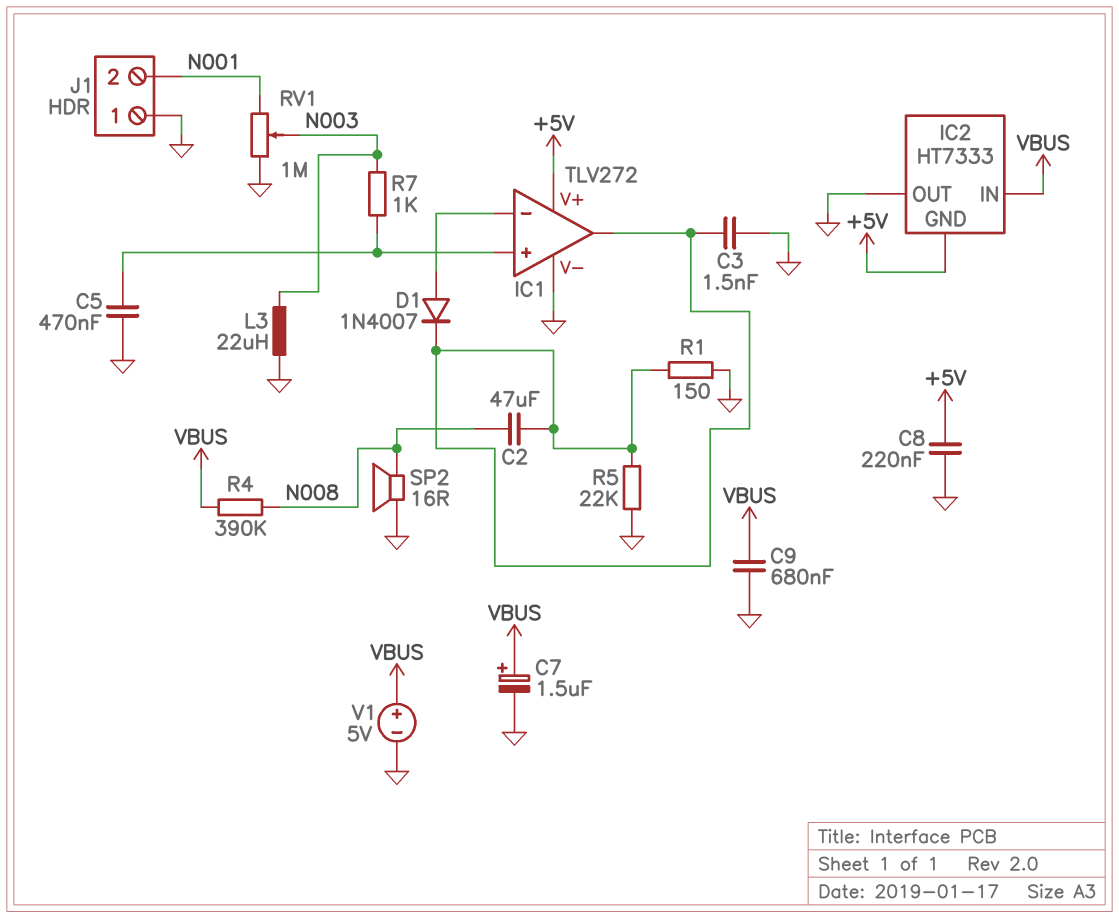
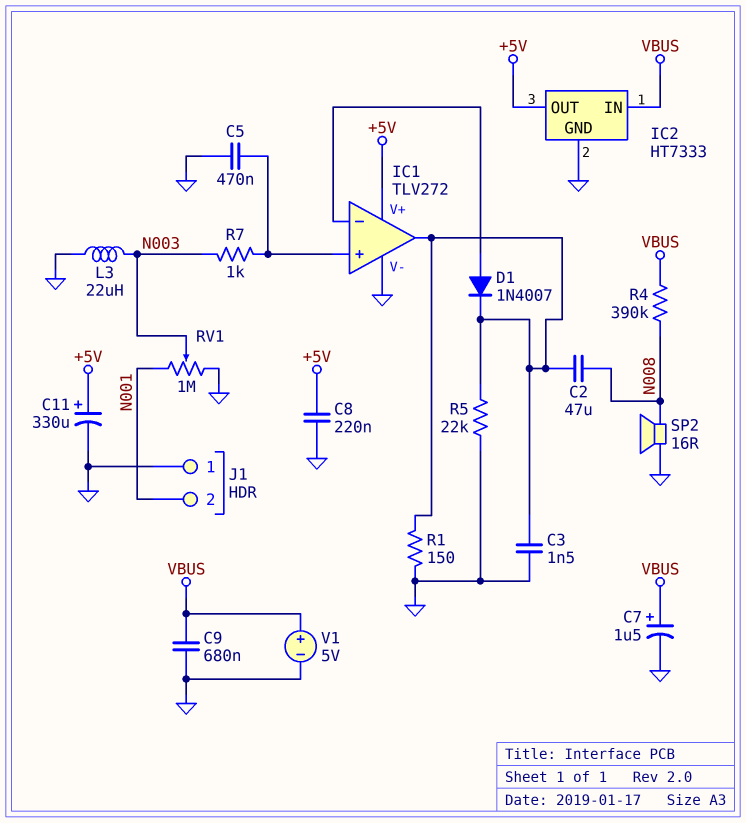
C11: none -> 330uF (plus +5V, minus GND)
IC2 pin GND: +5V -> GND
IC2 pin OUT: GND -> +5V

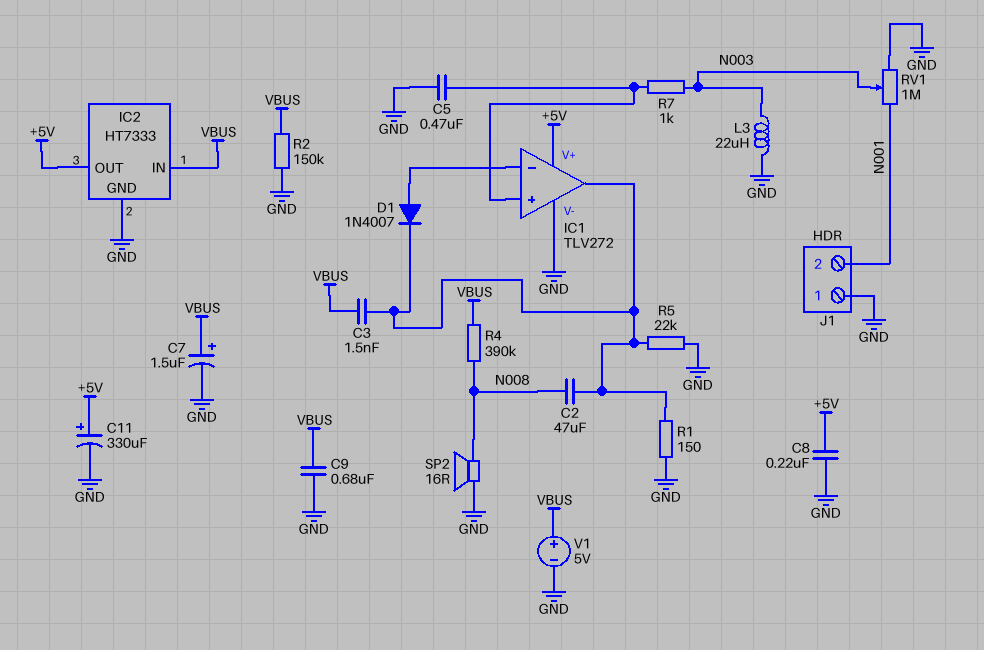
C3: 1.5nF (GND, IC1/out) -> 1.5nF (IC1/out, VBUS)
R2: none -> 150k (GND, VBUS)

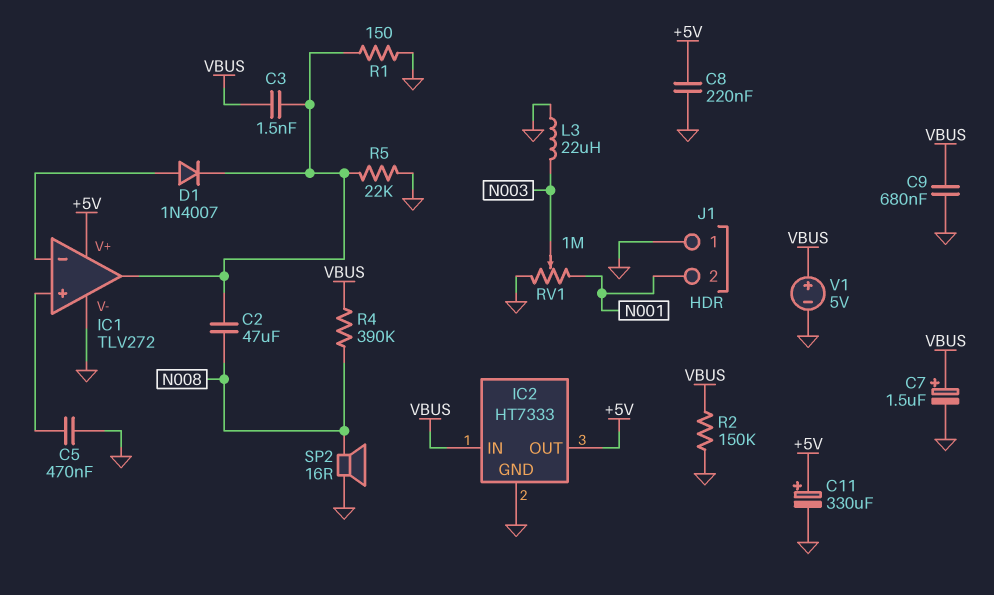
R7: 1k (IC1/in+, N003) -> none

